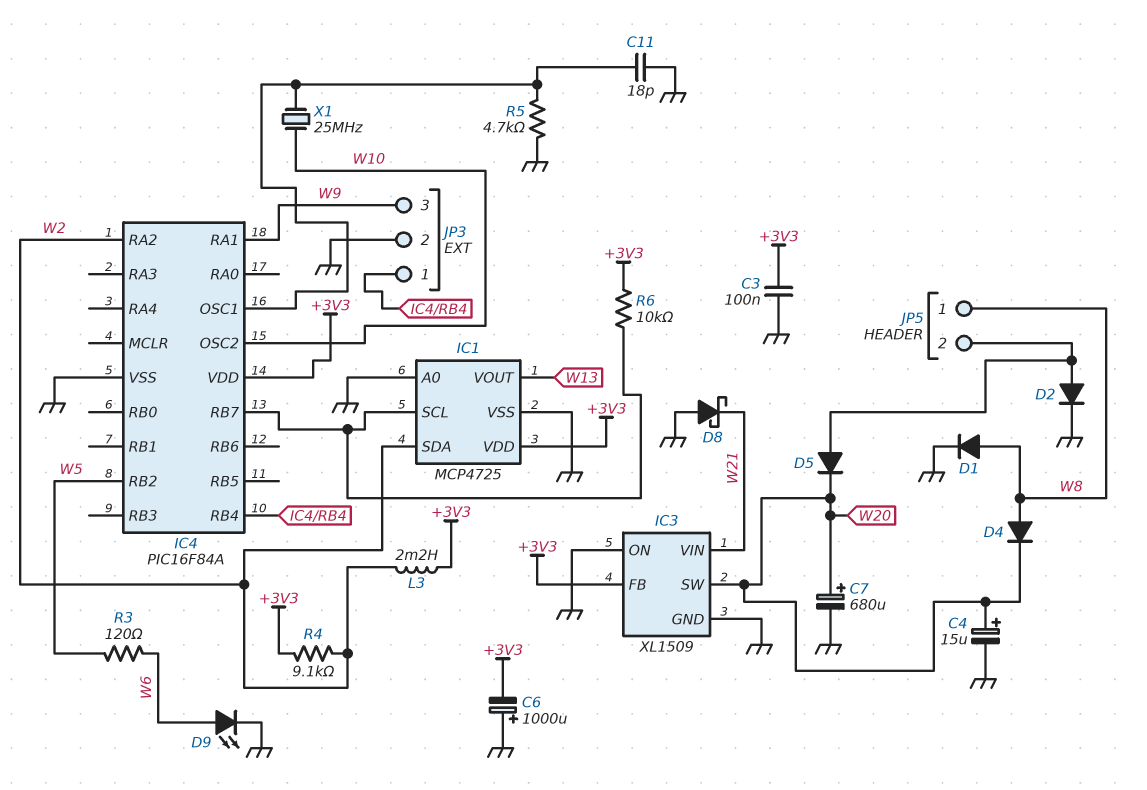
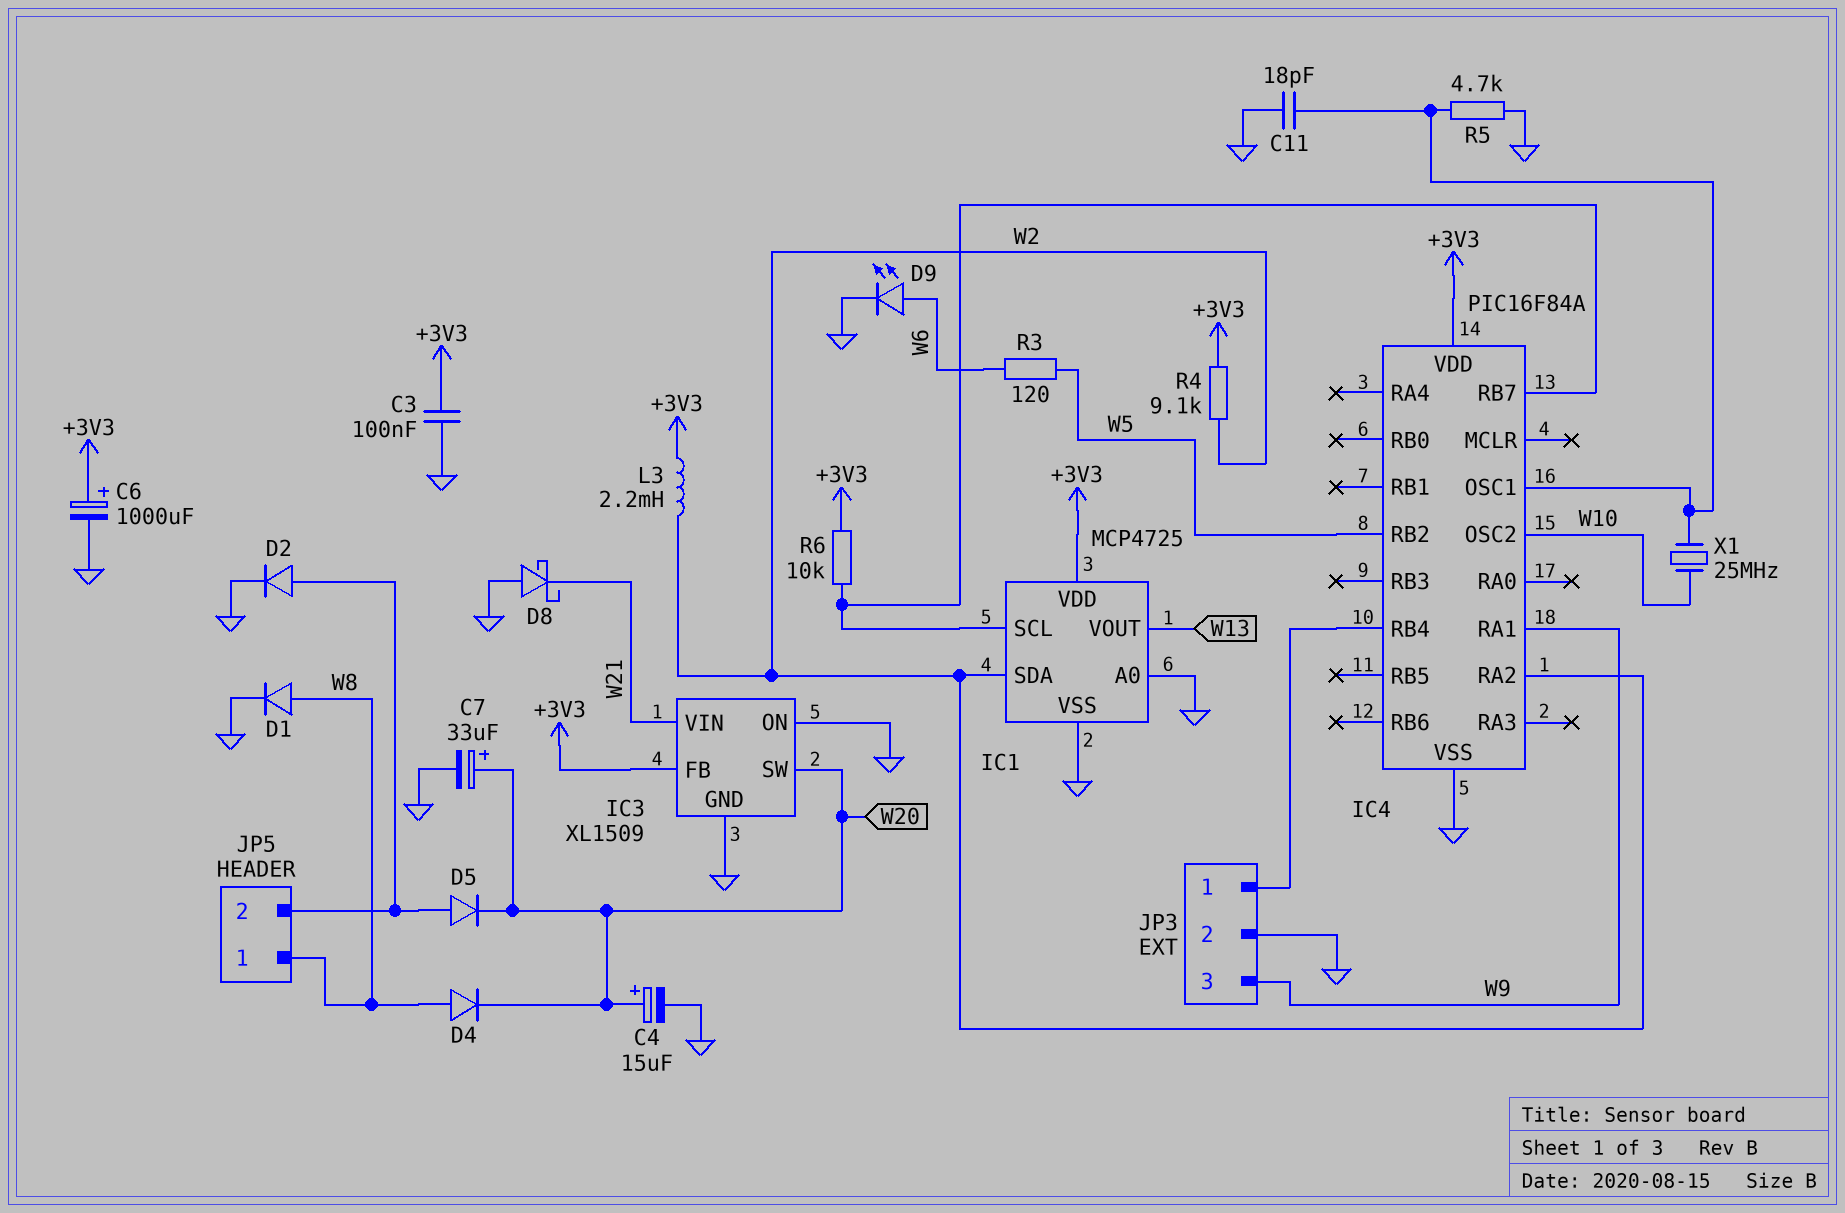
C6: 1000uF (plus GND, minus +3V3) -> 1000uF (plus +3V3, minus GND)
C7: 680uF (plus W20, minus GND) -> 33uF (plus W20, minus GND)

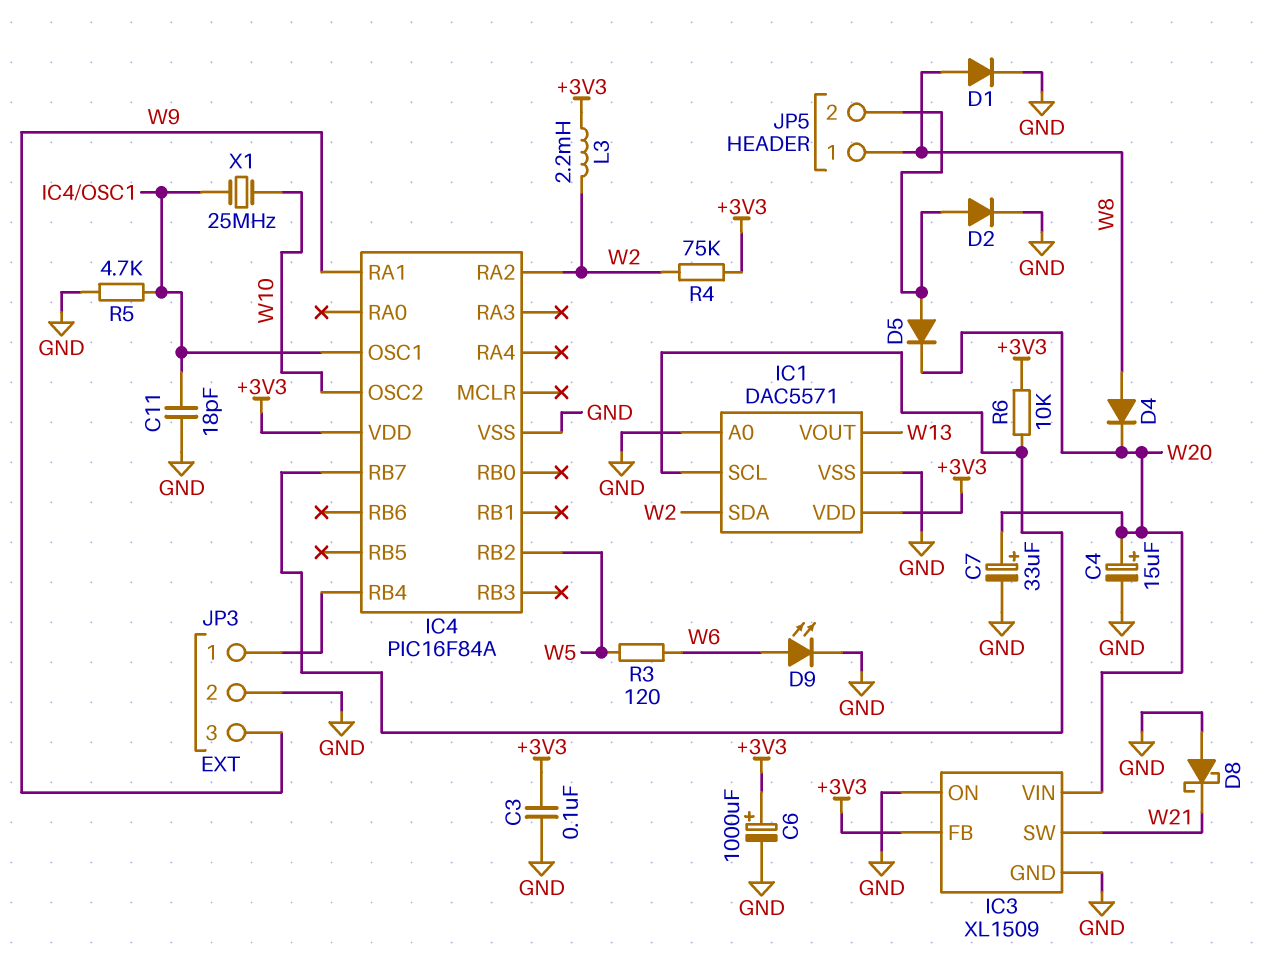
IC1: MCP4725 -> DAC5571
IC3 pin SW: W20 -> W21
IC3 pin VIN: W21 -> W20
R4: 9.1k (+3V3, W2) -> 75k (+3V3, W2)

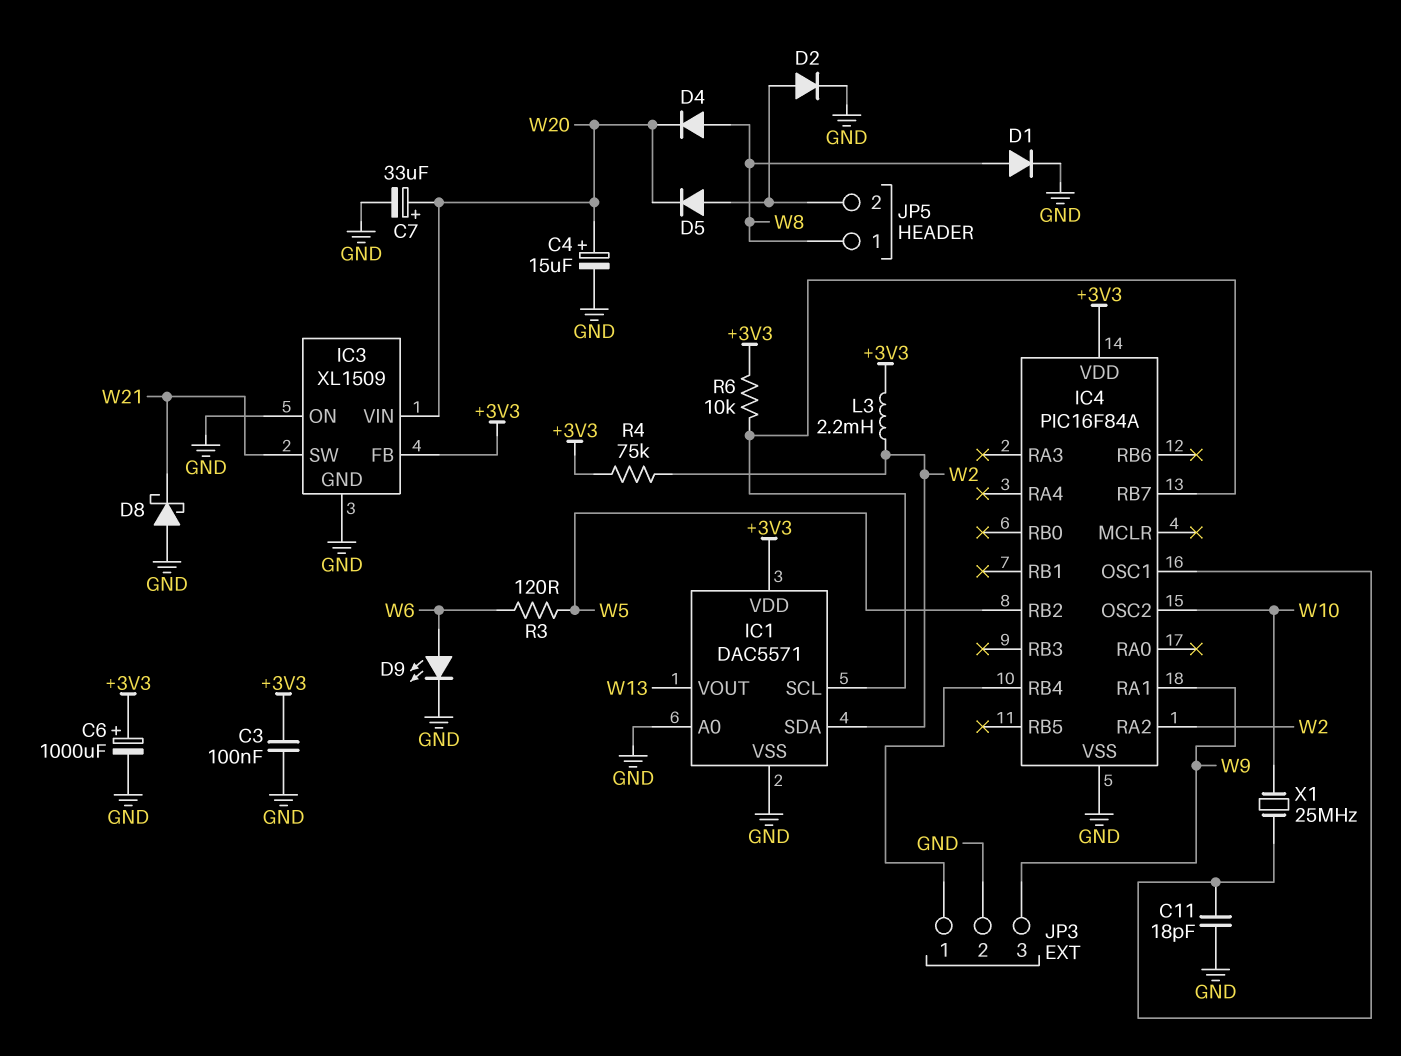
R5: 4.7k (GND, IC4/OSC1) -> none

